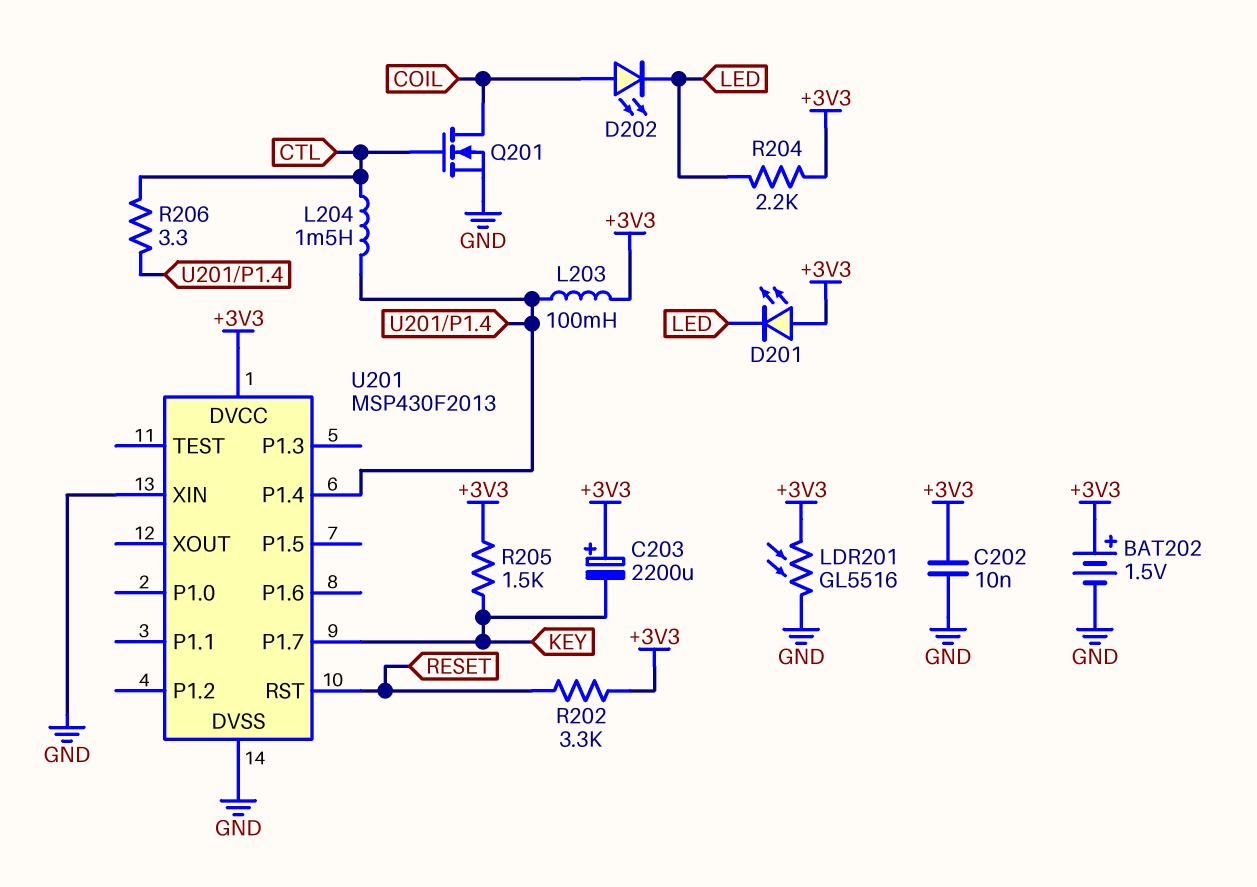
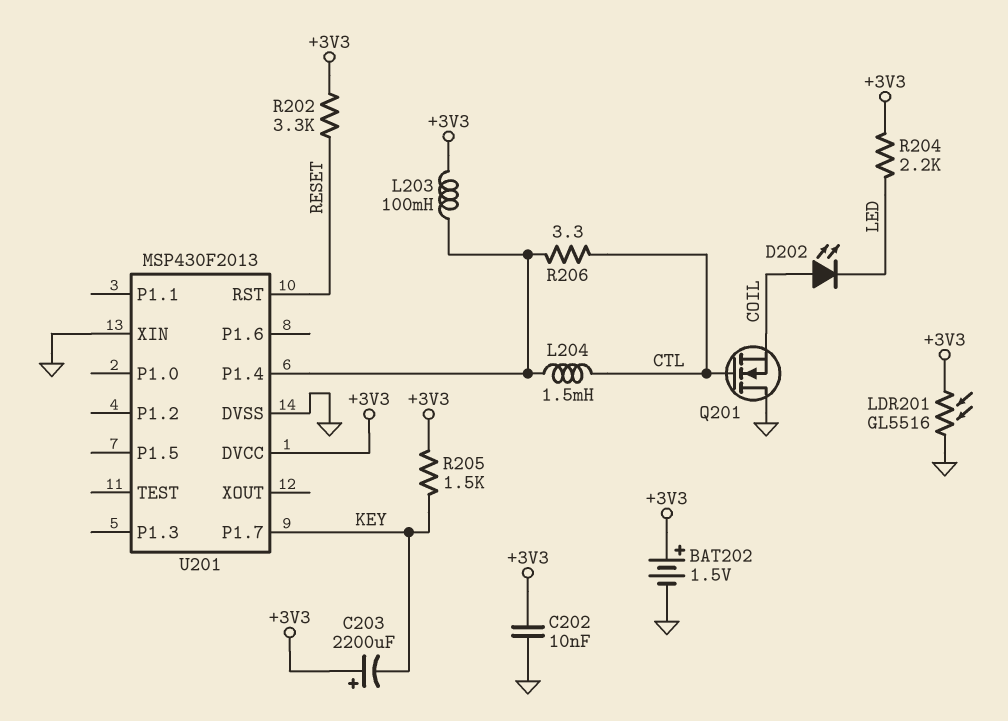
D201: LED (A +3V3, K LED) -> none
Q201: NMOS (G CTL, D COIL, S GND) -> NMOS (G CTL, D GND, S COIL)

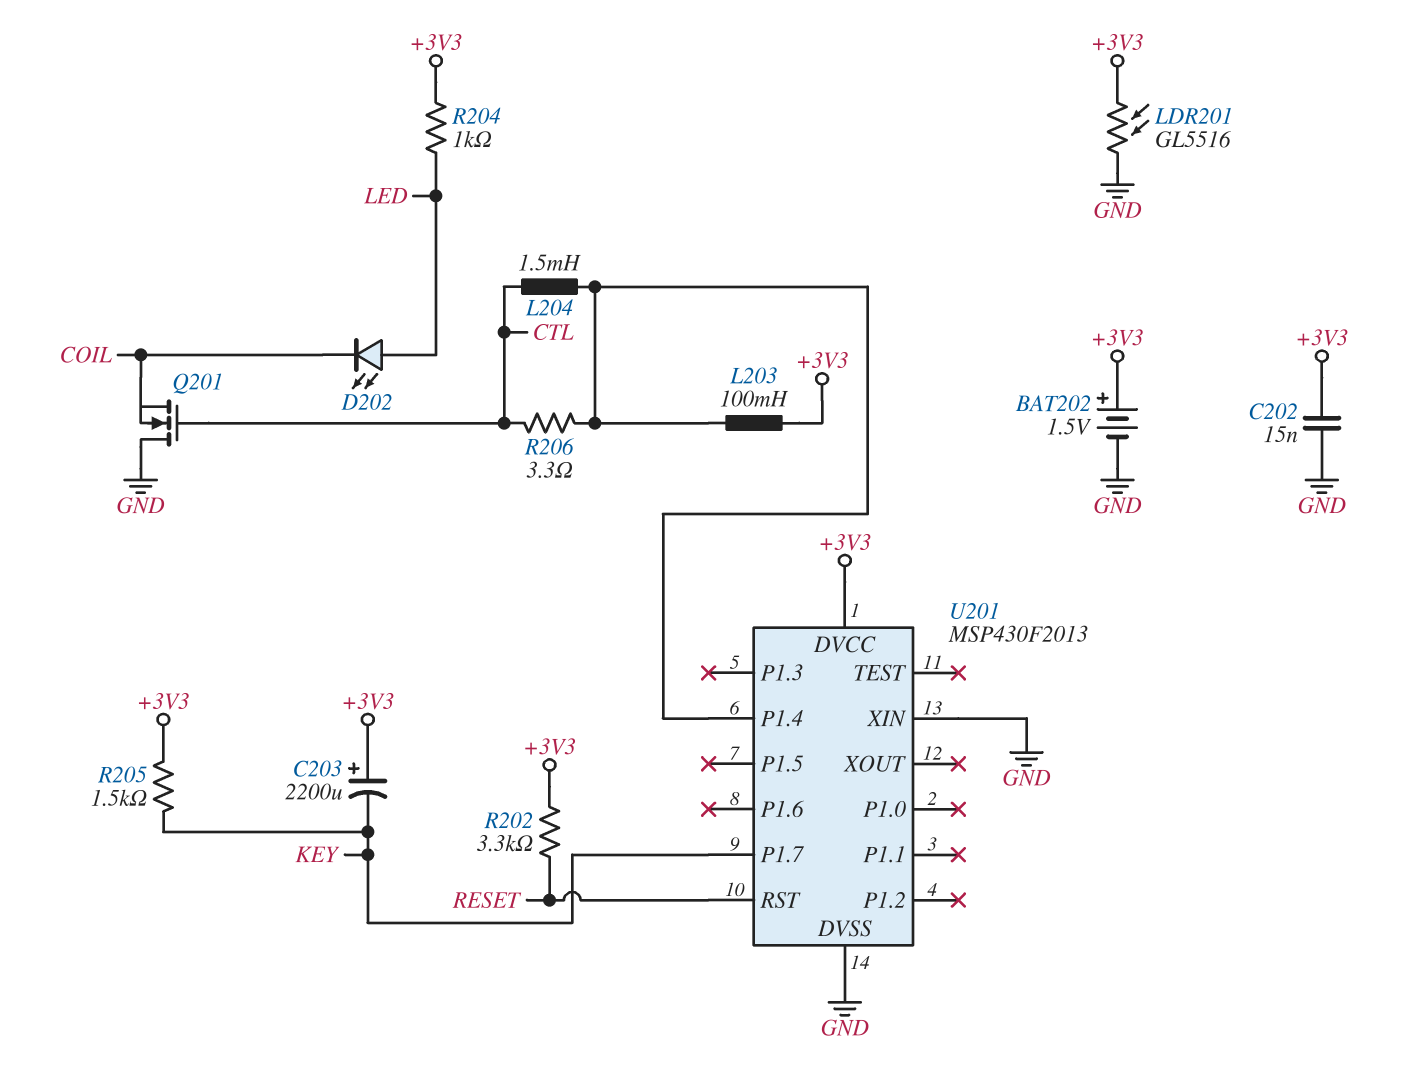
C202: 10nF (+3V3, GND) -> 15nF (+3V3, GND)
D202: LED (A COIL, K LED) -> LED (A LED, K COIL)
R204: 2.2k (+3V3, LED) -> 1k (+3V3, LED)

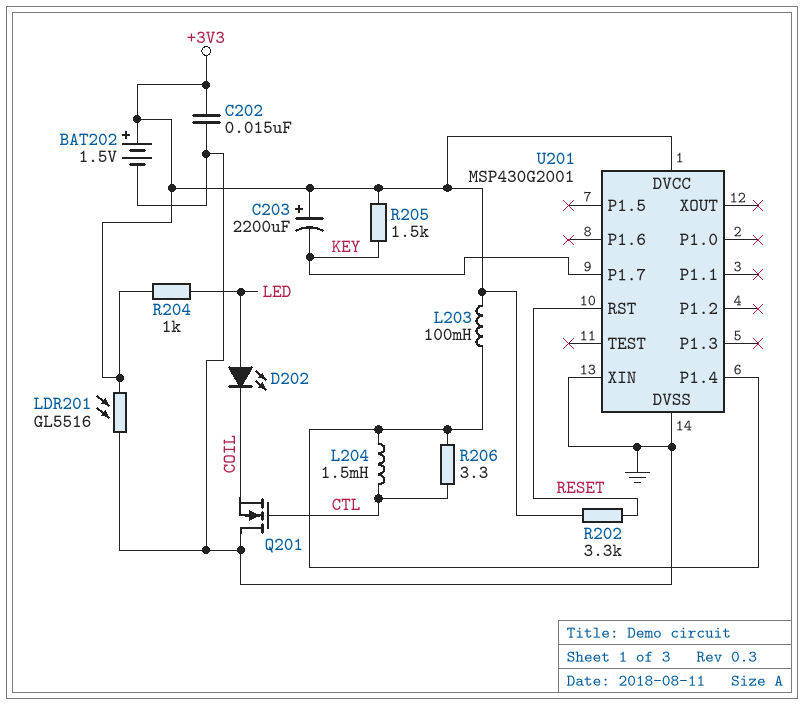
U201: MSP430F2013 -> MSP430G2001

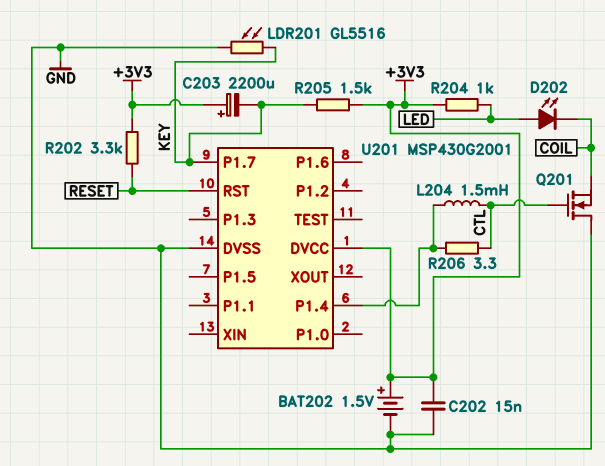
L203: 100mH (+3V3, U201/P1.4) -> none
LDR201: GL5516 (+3V3, GND) -> GL5516 (GND, KEY)
U201 pin XIN: GND -> none

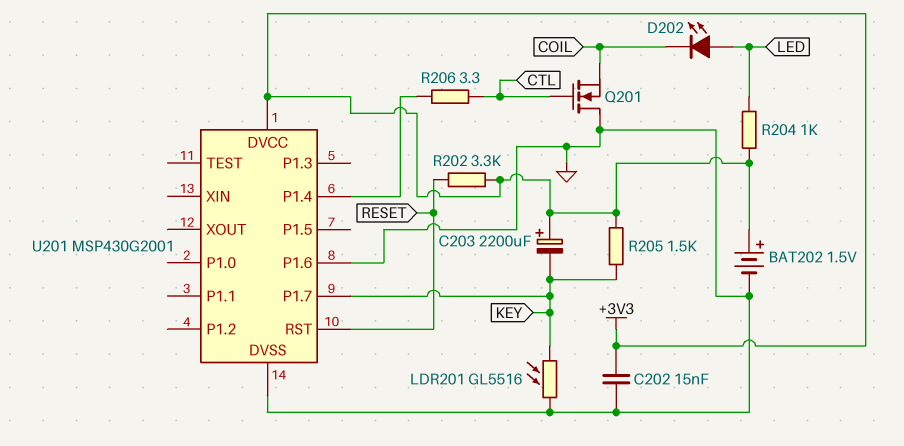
L204: 1.5mH (CTL, U201/P1.4) -> none
U201 pin P1.6: none -> GND

